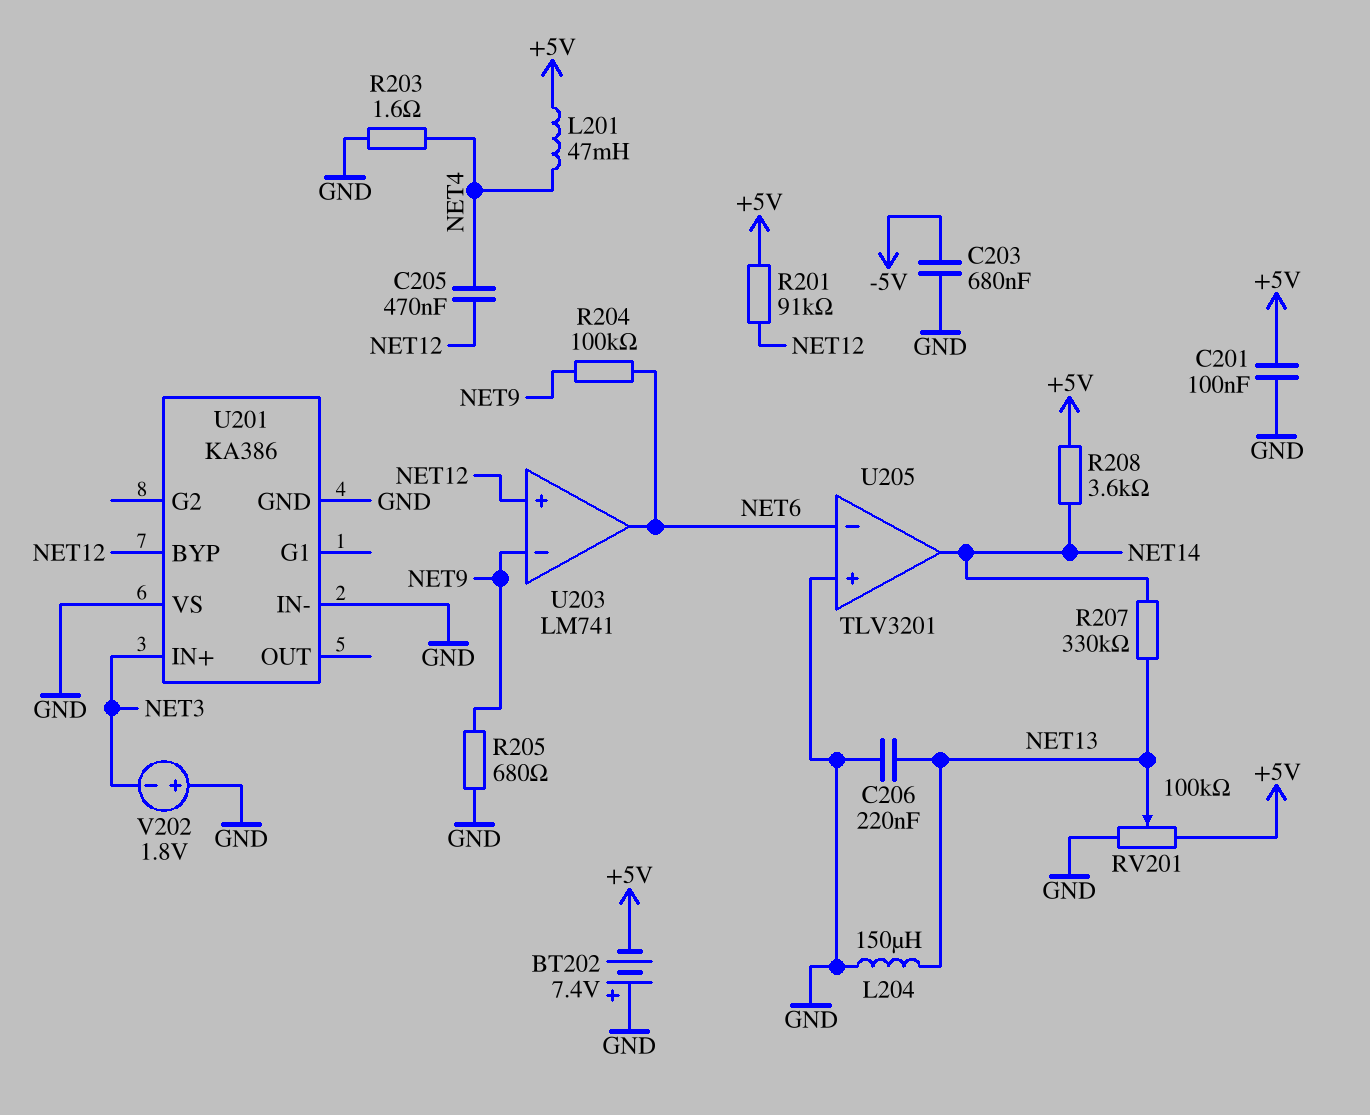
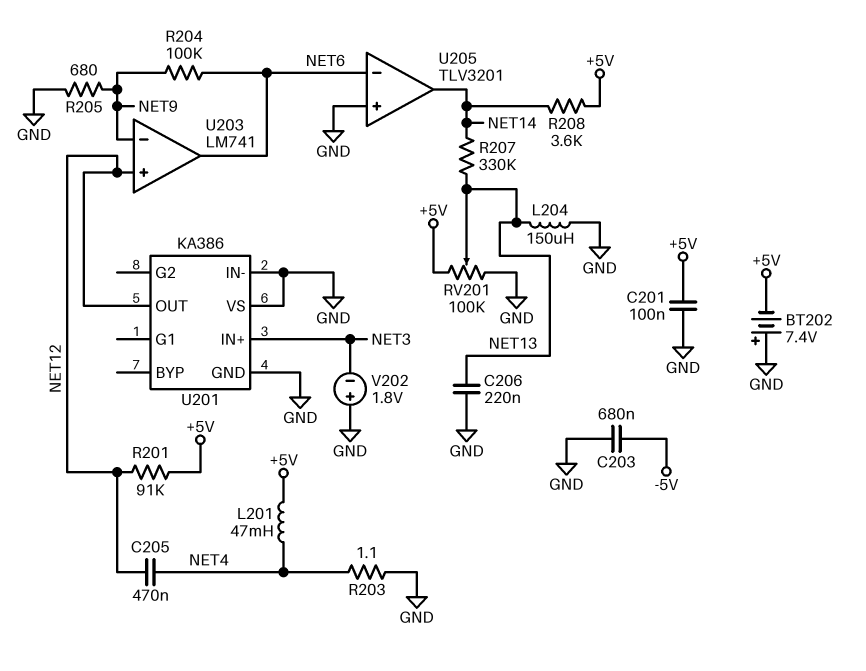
R203: 1.6 (GND, NET4) -> 1.1 (GND, NET4)
U201 pin BYP: NET12 -> none
U201 pin OUT: none -> NET12

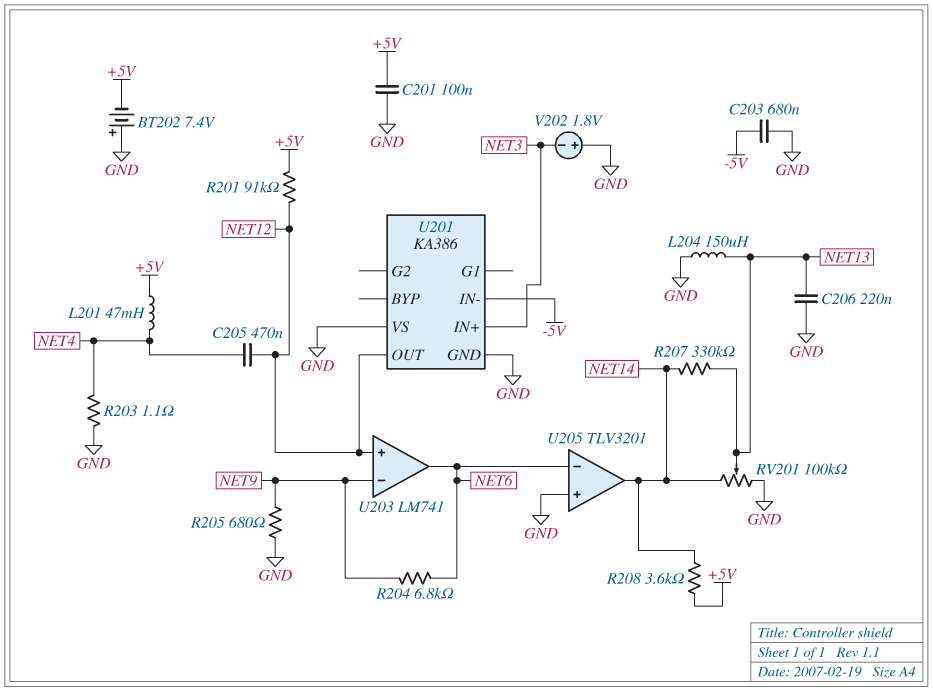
R204: 100k (NET6, NET9) -> 6.8k (NET6, NET9)
RV201: 100k (+5V, GND, wiper NET13) -> 100k (GND, NET14, wiper NET13)
U201 pin IN-: GND -> -5V

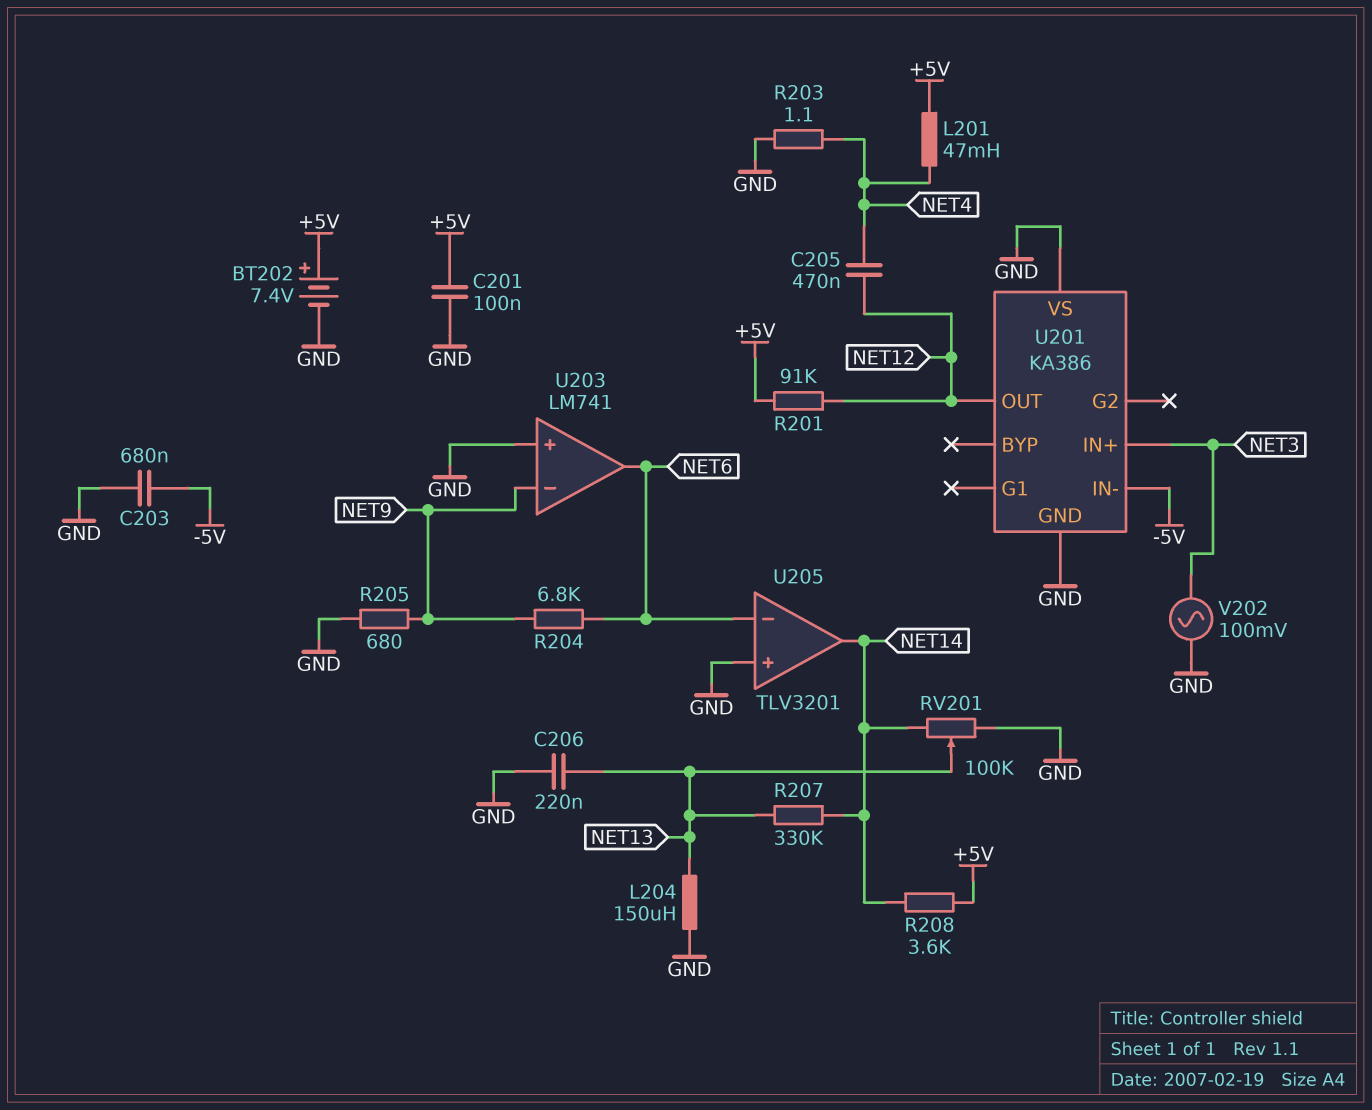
BT202: 7.4V (plus GND, minus +5V) -> 7.4V (plus +5V, minus GND)
U203 pin in+: NET12 -> GND
V202: 1.8V (plus GND, minus NET3) -> AC 100mV (GND, NET3)

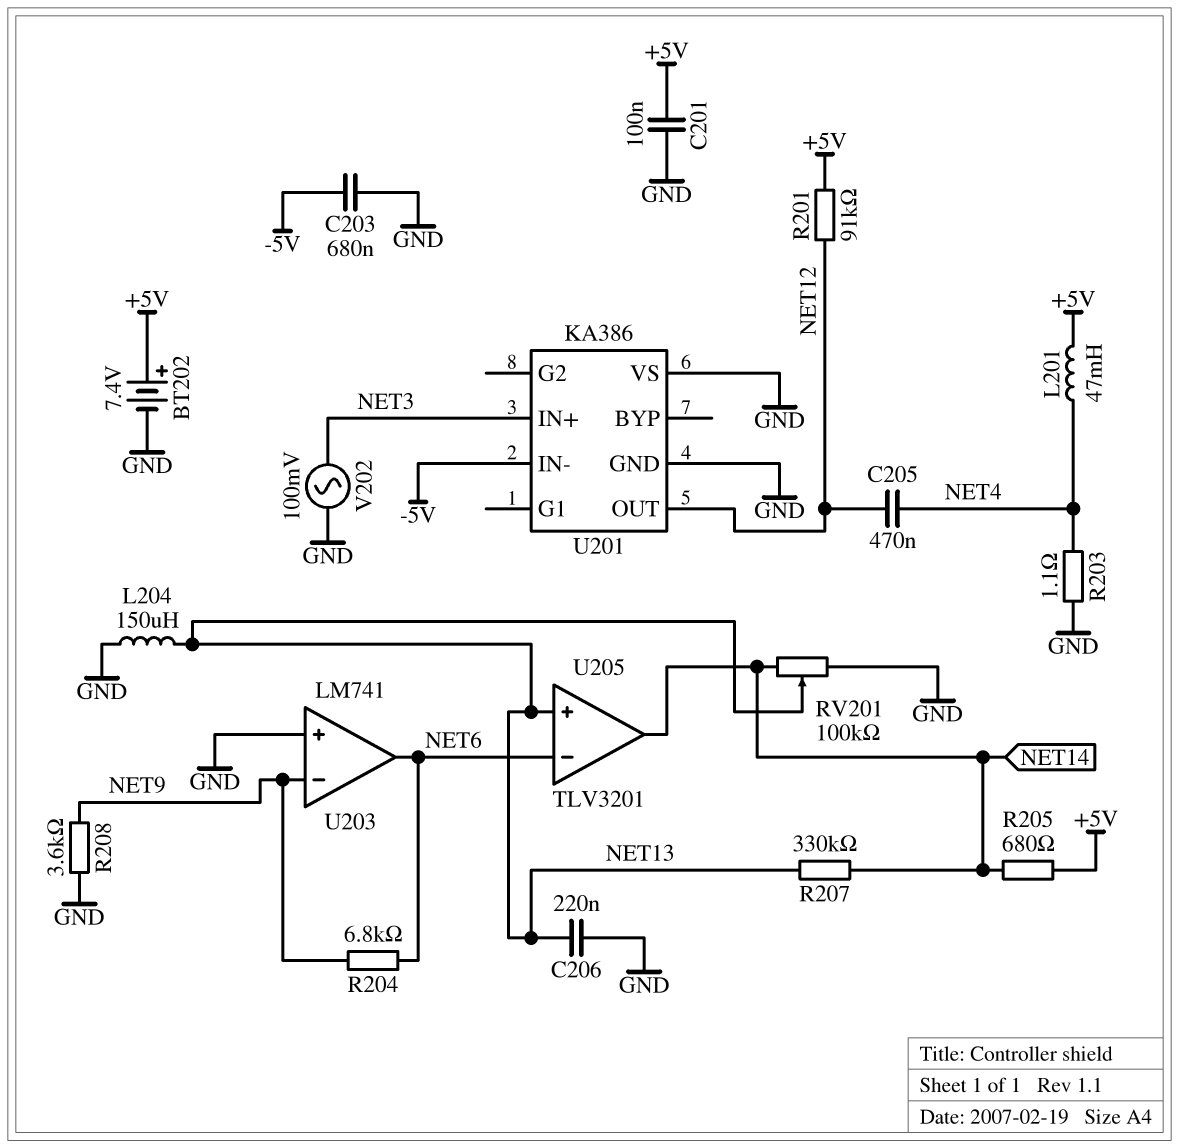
R205: 680 (GND, NET9) -> 680 (+5V, NET14)
R208: 3.6k (+5V, NET14) -> 3.6k (GND, NET9)
U205 pin in+: GND -> NET13

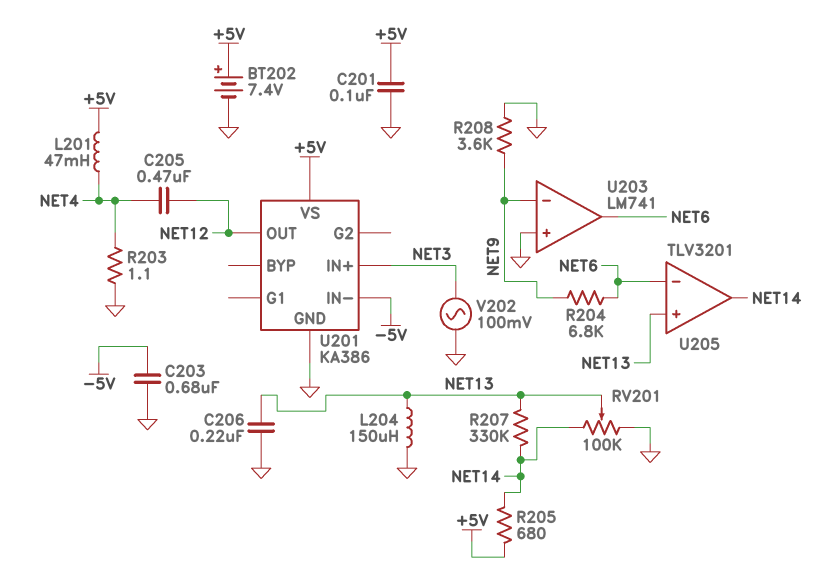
R201: 91k (+5V, NET12) -> none
U201 pin VS: GND -> +5V

